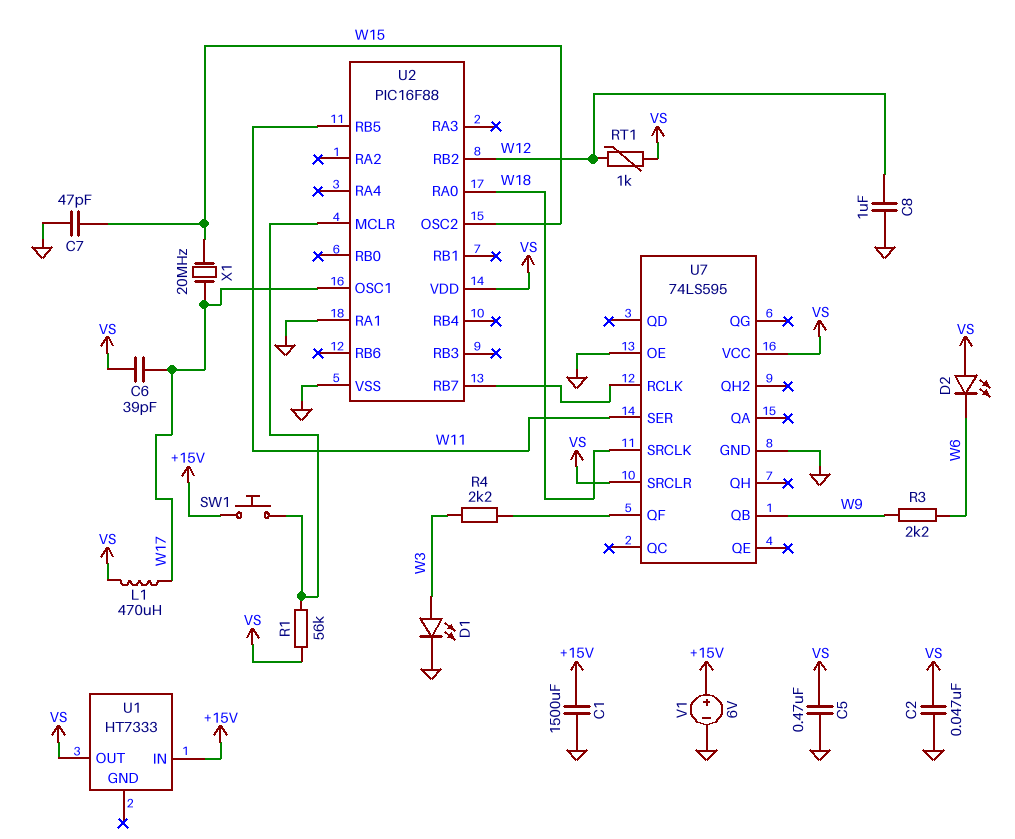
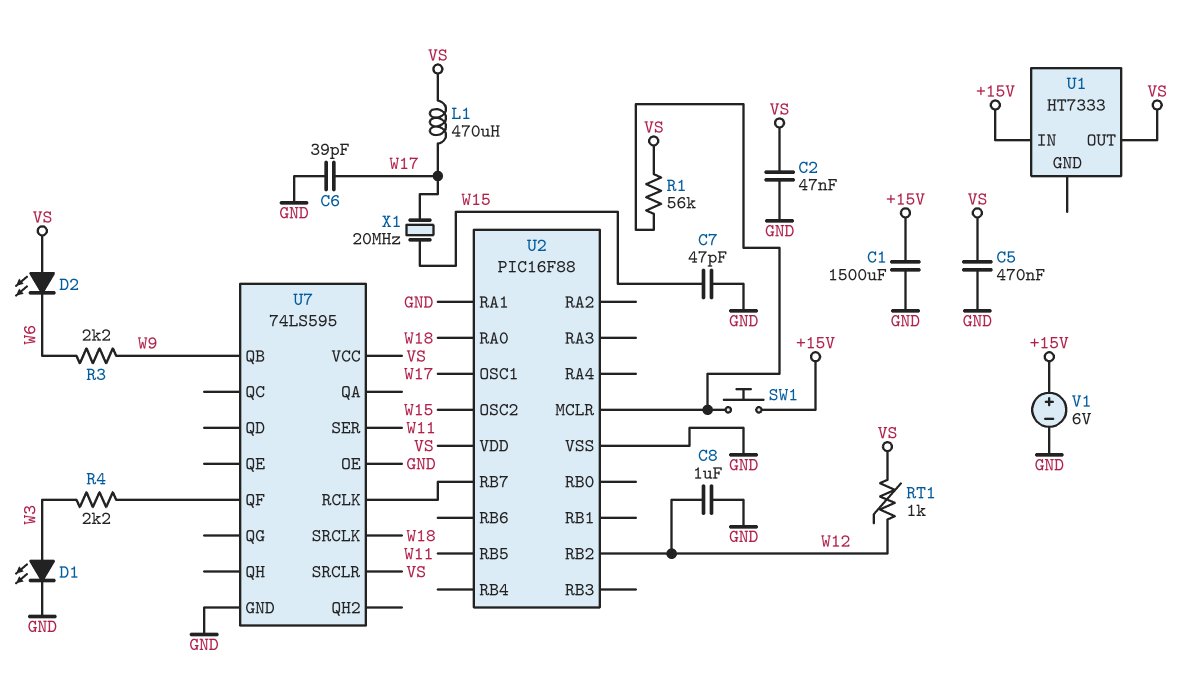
C6: 39pF (VS, W17) -> 39pF (GND, W17)

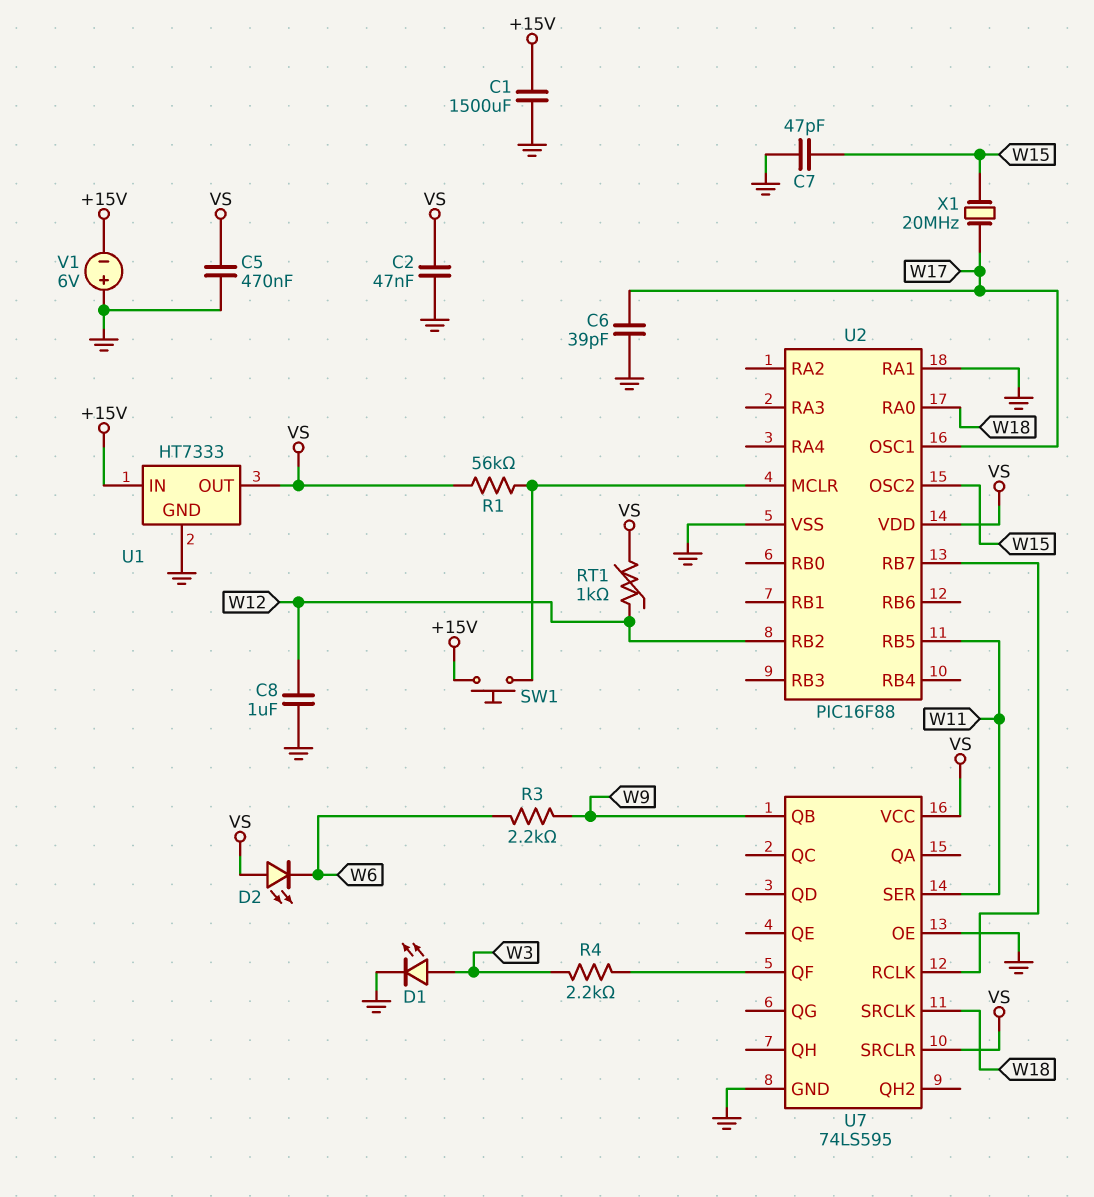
L1: 470uH (VS, W17) -> none
U1 pin GND: none -> GND
V1: 6V (plus +15V, minus GND) -> 6V (plus GND, minus +15V)

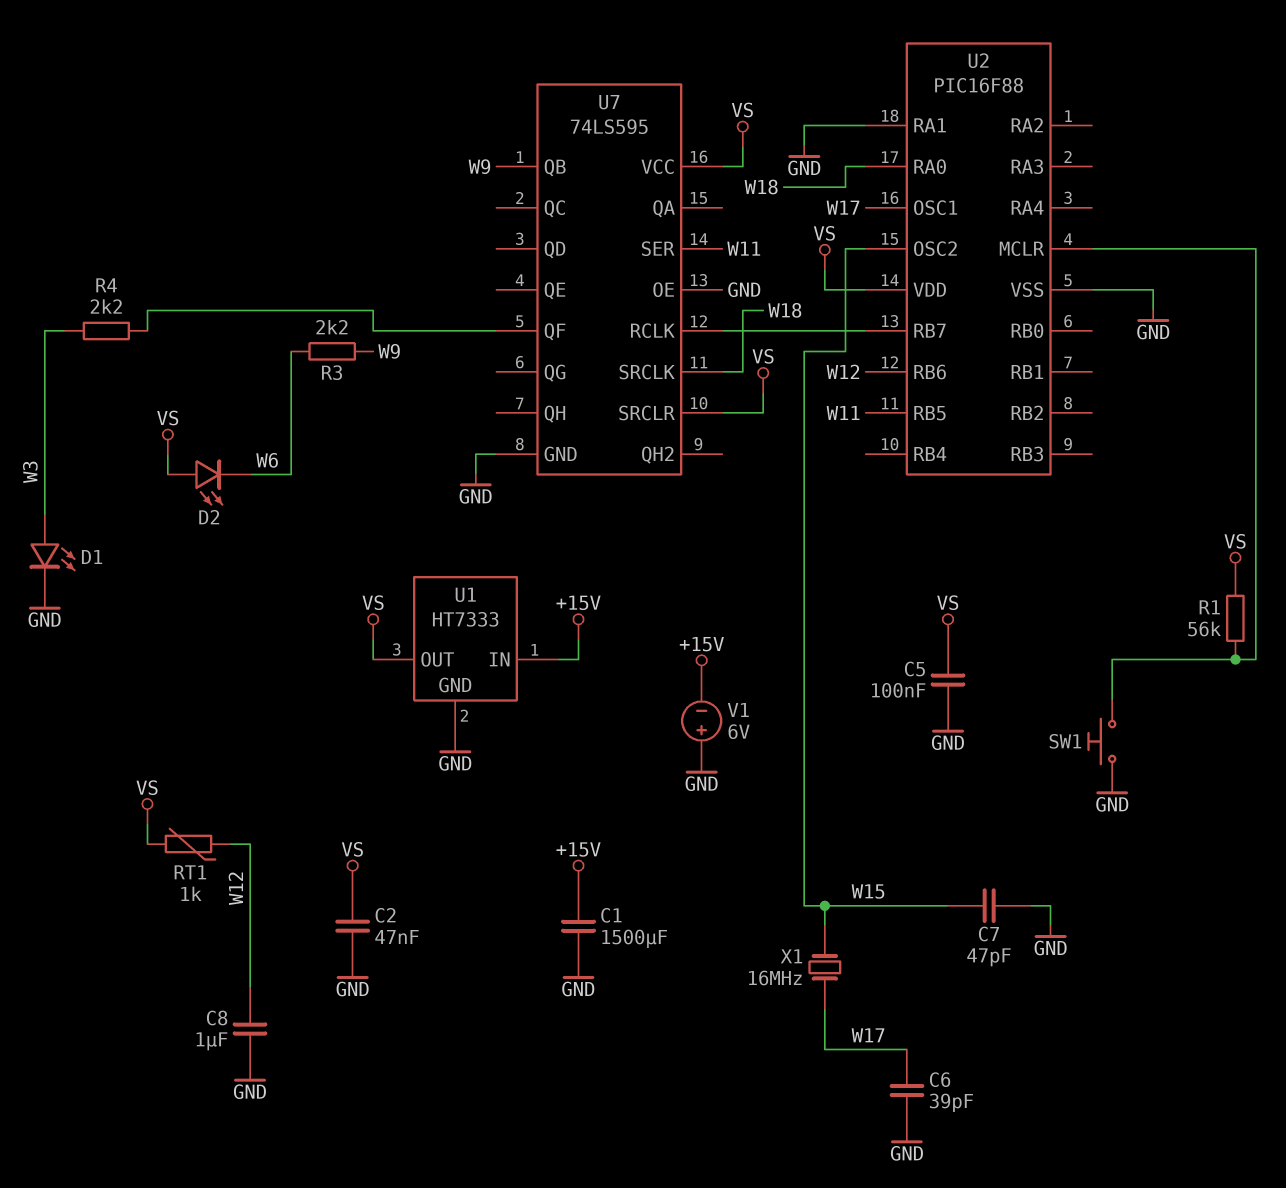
C5: 470nF (GND, VS) -> 100nF (GND, VS)
SW1: button (+15V, U2/MCLR) -> button (GND, U2/MCLR)
U2 pin RB2: W12 -> none
U2 pin RB6: none -> W12
X1: 20MHz (W15, W17) -> 16MHz (W15, W17)

